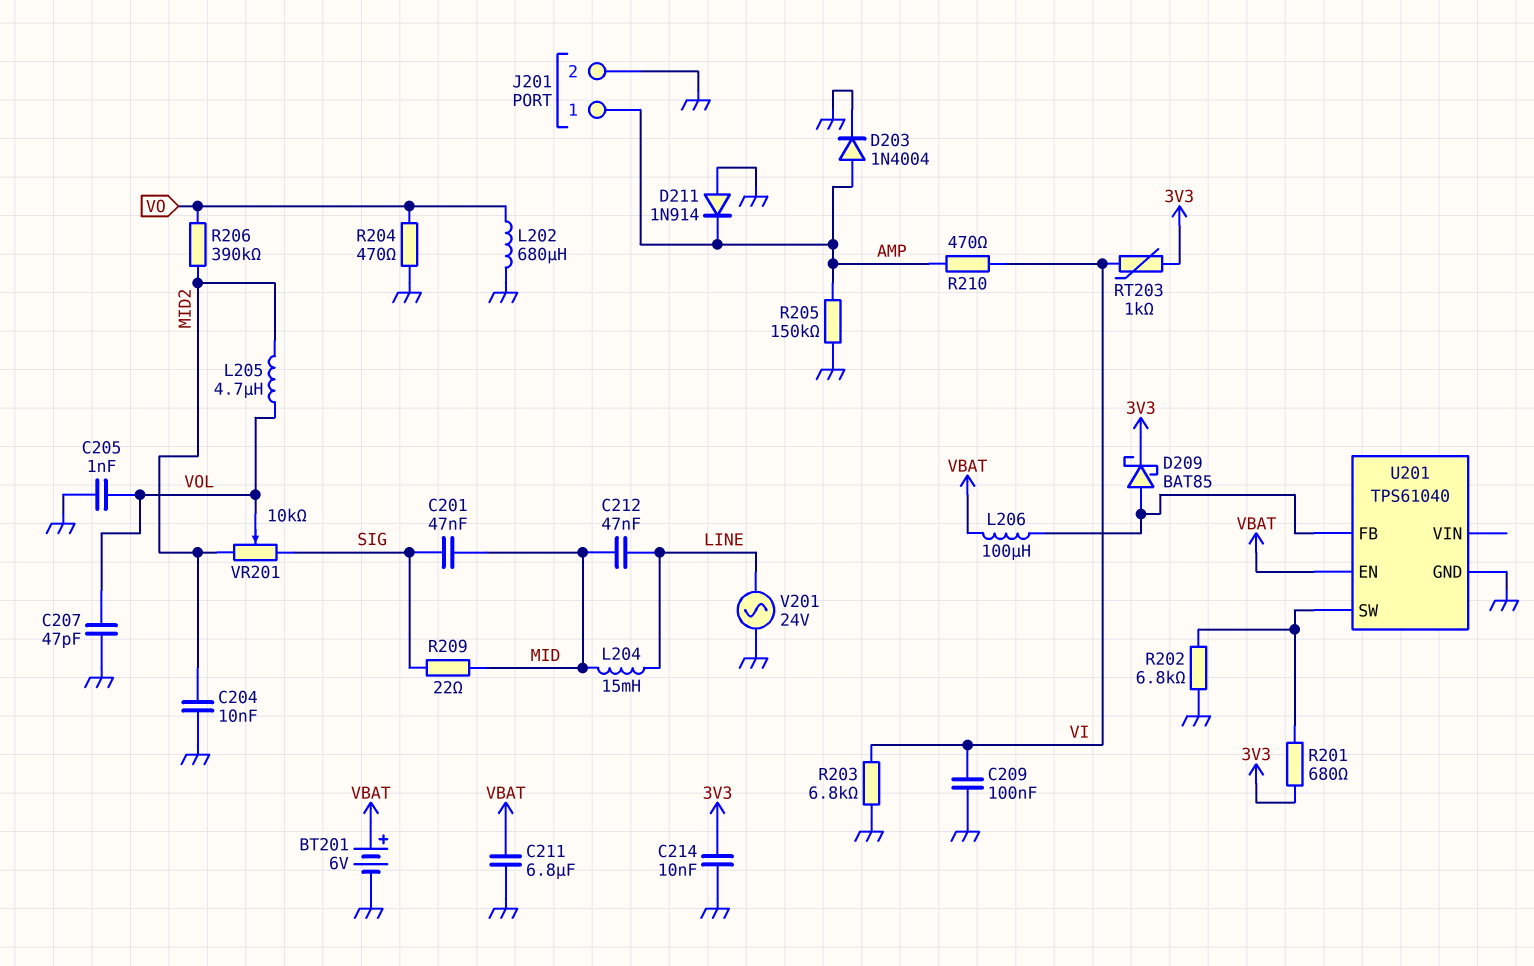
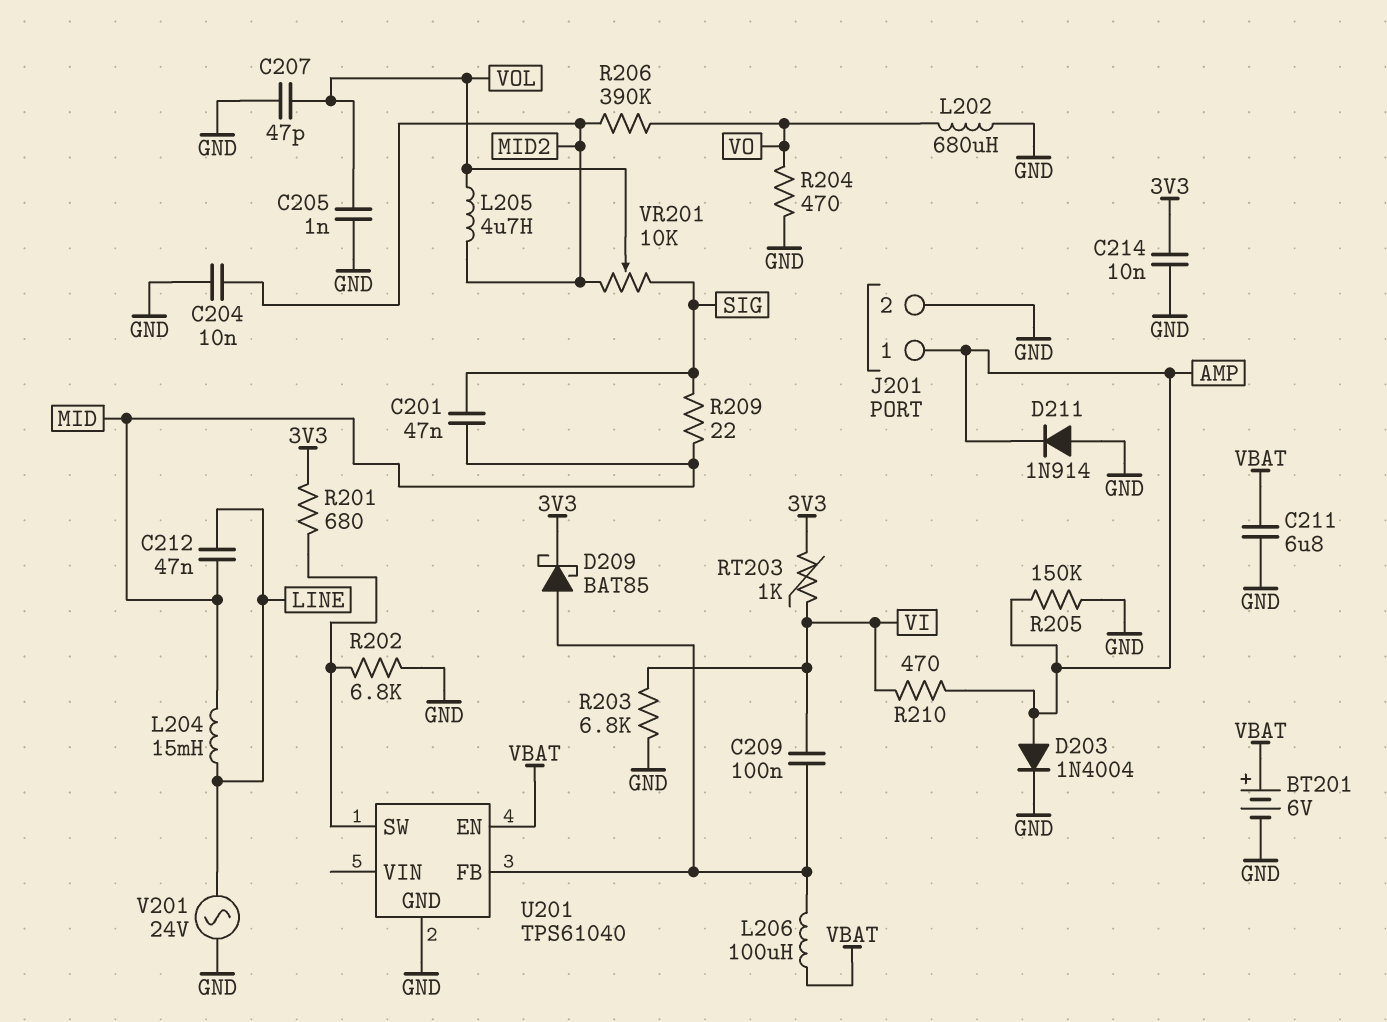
C209: 100nF (GND, VI) -> 100nF (U201/FB, VI)

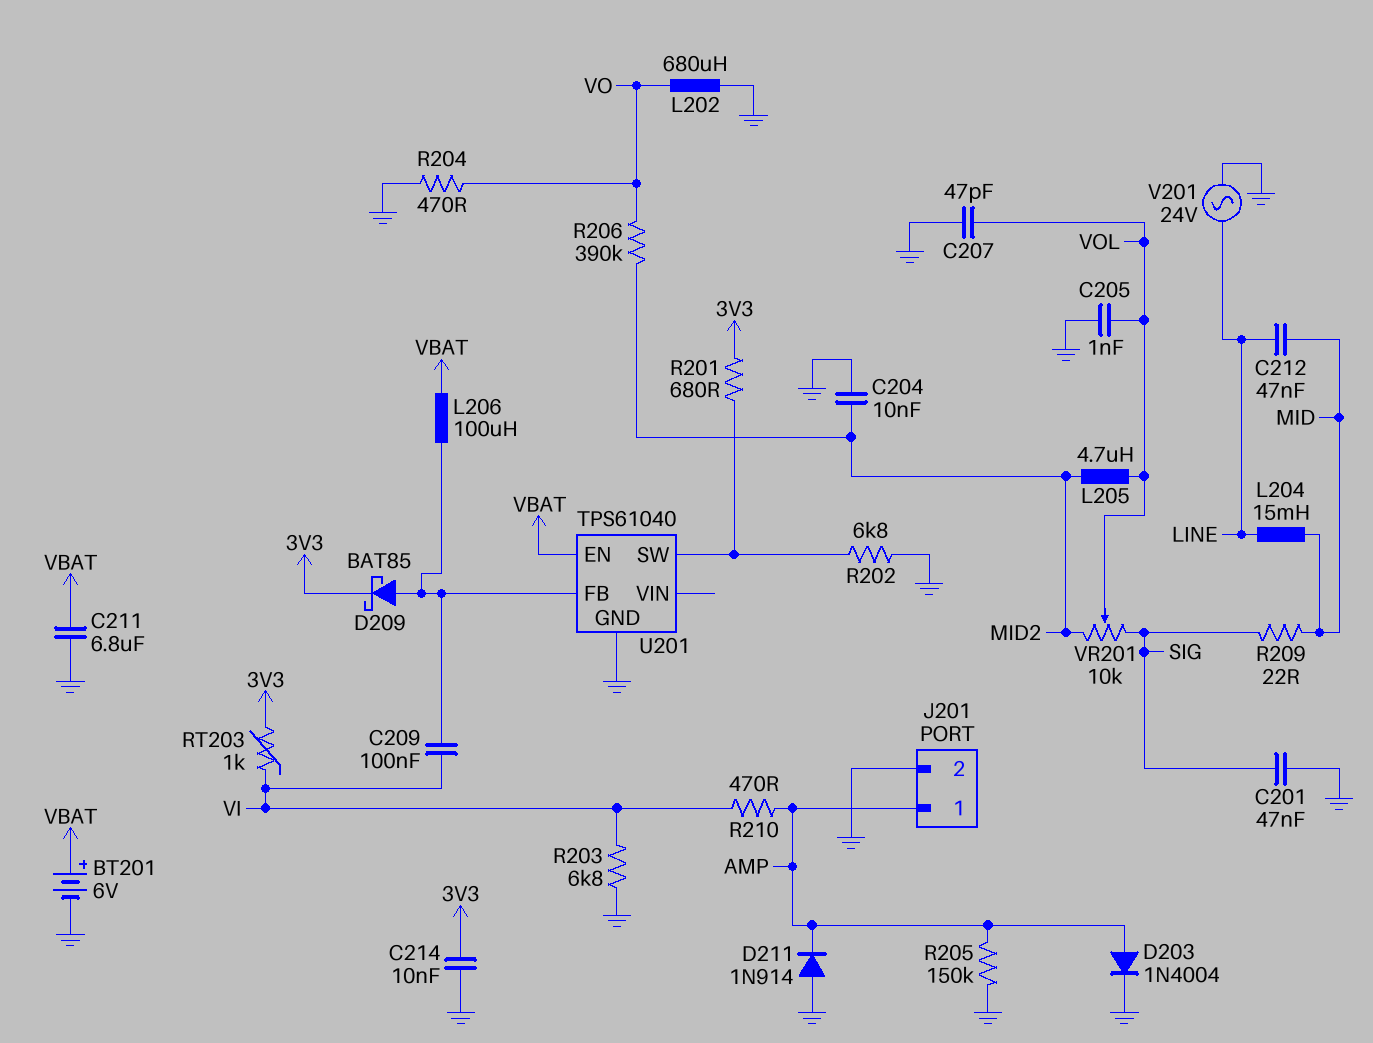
C201: 47nF (MID, SIG) -> 47nF (GND, SIG)

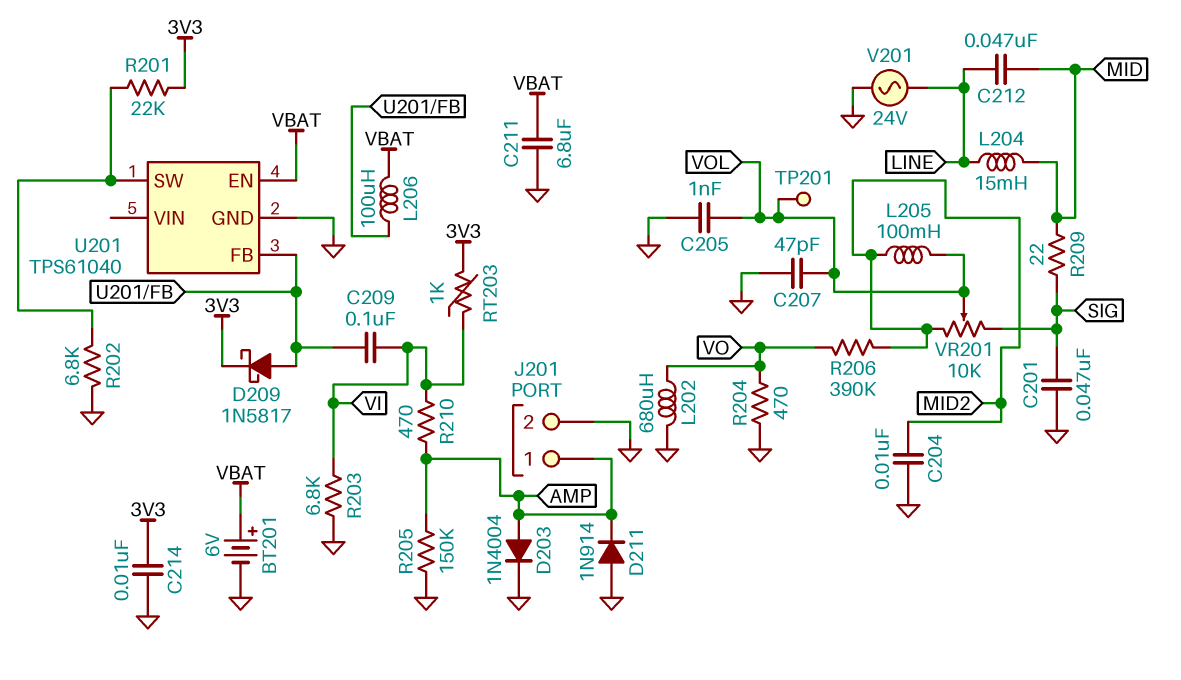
D209: schottky BAT85 (A U201/FB, K 3V3) -> schottky 1N5817 (A U201/FB, K 3V3)
L205: 4.7uH (MID2, VOL) -> 100mH (MID2, VOL)
R201: 680 (3V3, U201/SW) -> 22k (3V3, U201/SW)
TP201: none -> test point (VOL)

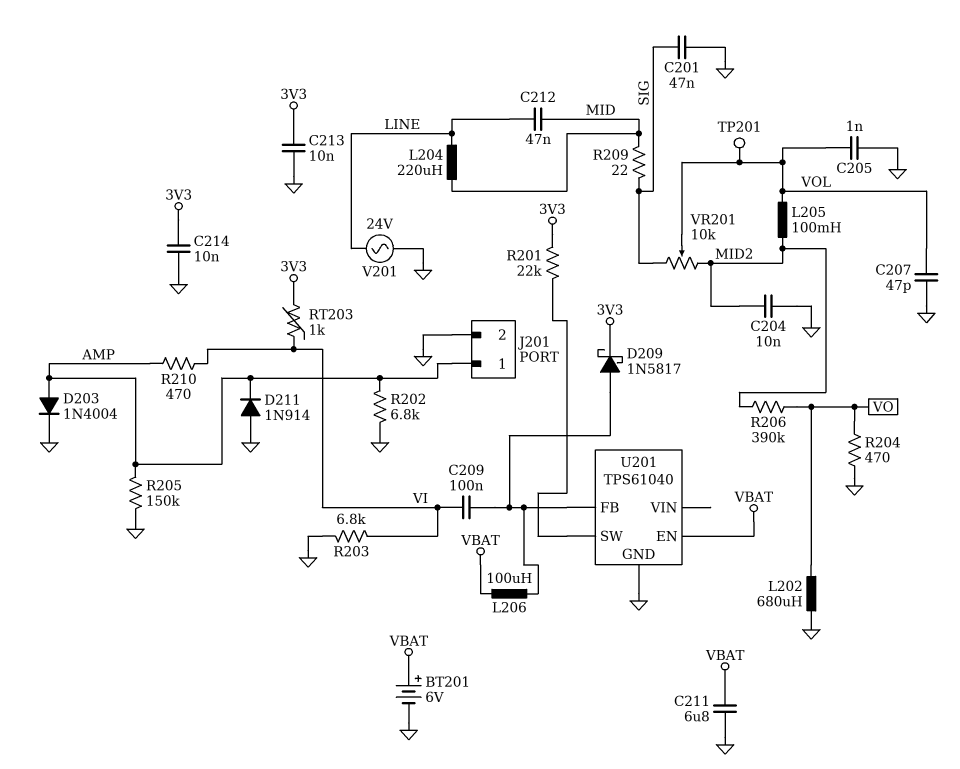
C213: none -> 10nF (3V3, GND)
L204: 15mH (LINE, MID) -> 220uH (LINE, MID)
R202: 6.8k (GND, U201/SW) -> 6.8k (AMP, GND)

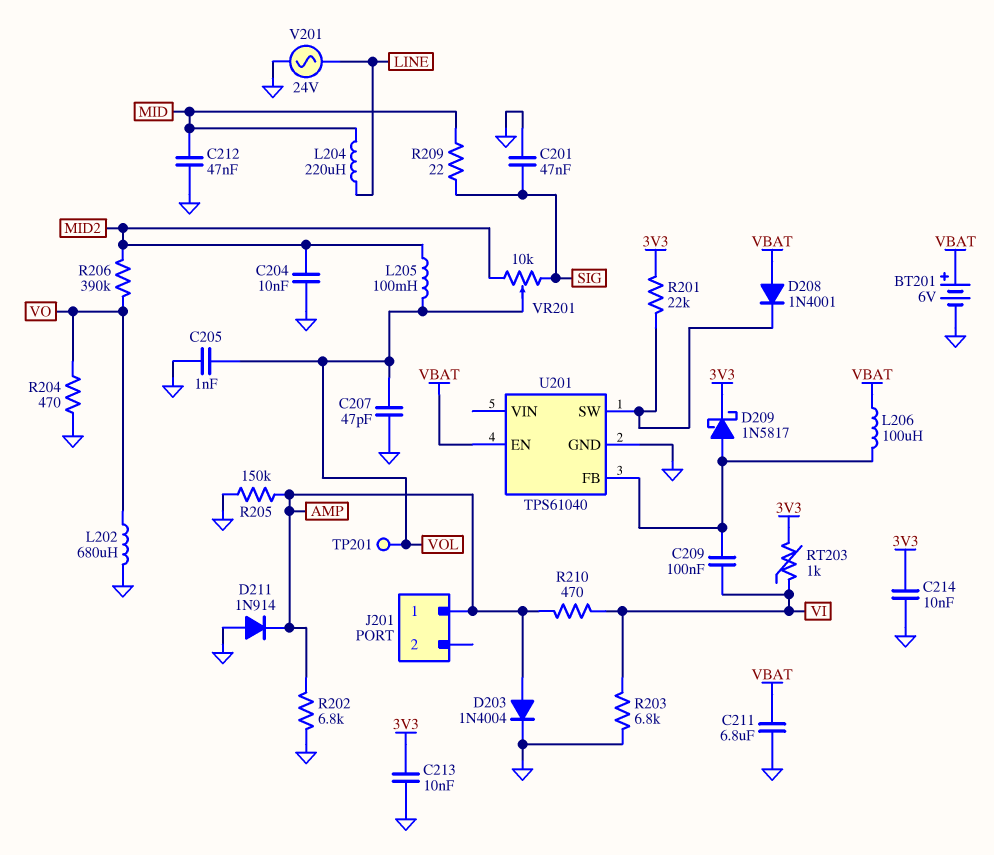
C212: 47nF (LINE, MID) -> 47nF (GND, MID)
D208: none -> diode 1N4001 (A VBAT, K U201/SW)
J201 pin 2: GND -> none

